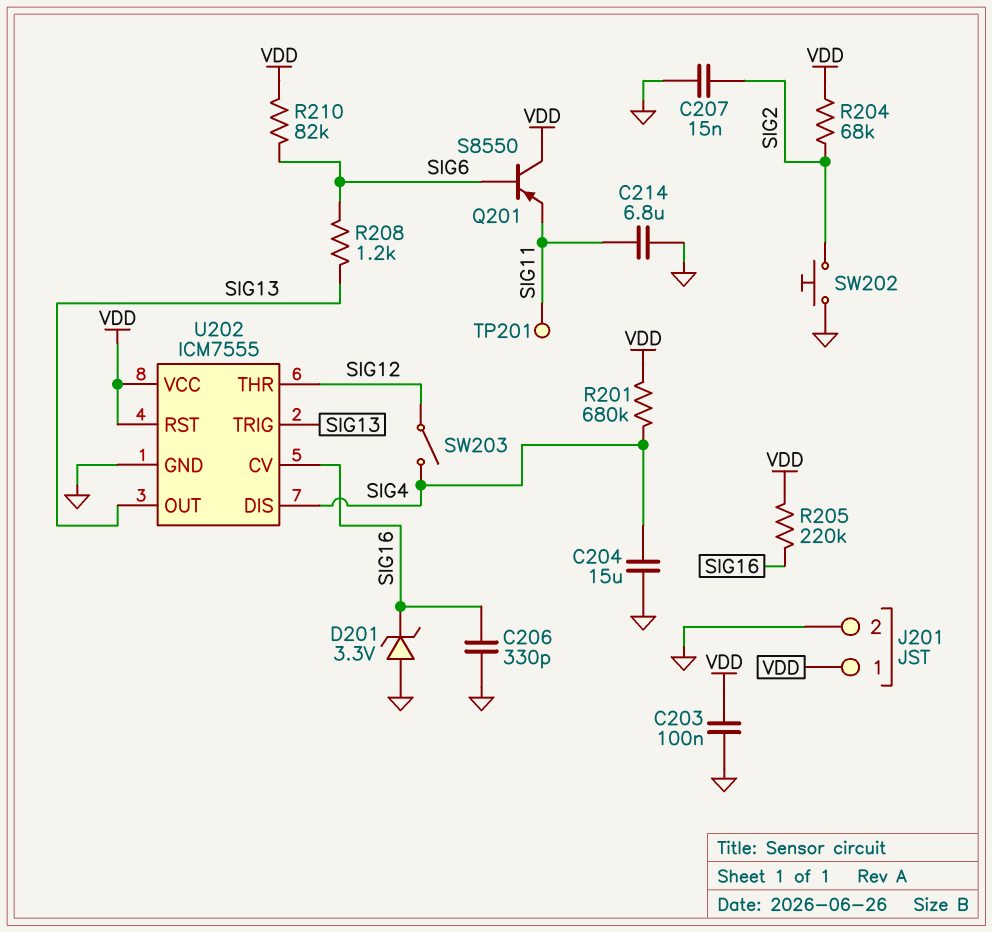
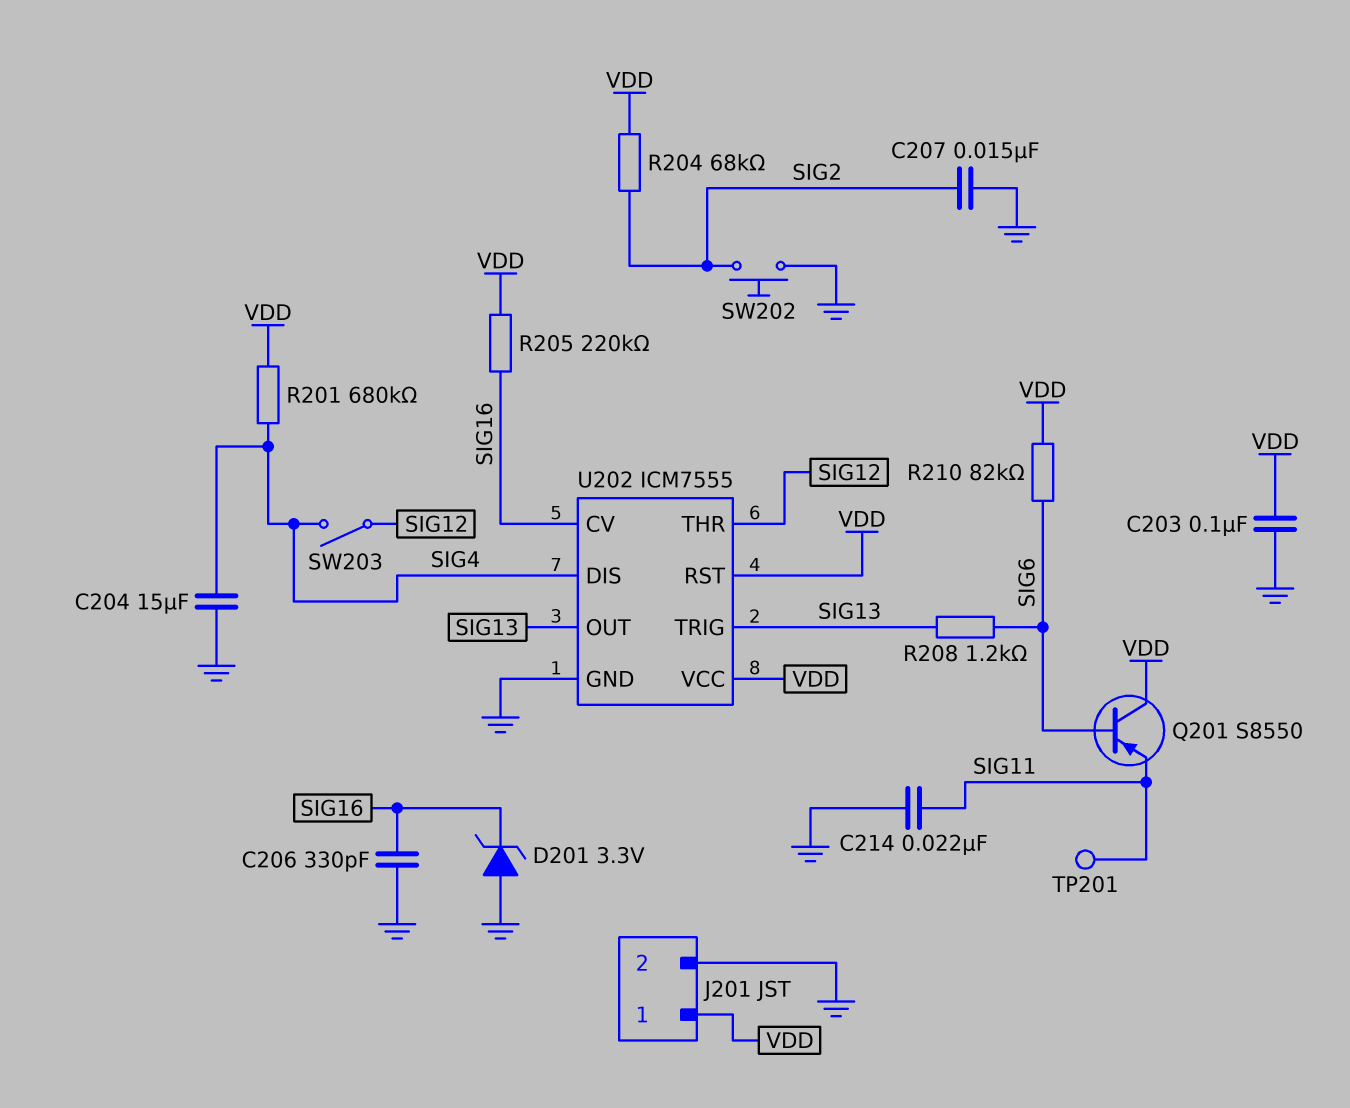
C214: 6.8uF (GND, SIG11) -> 22nF (GND, SIG11)

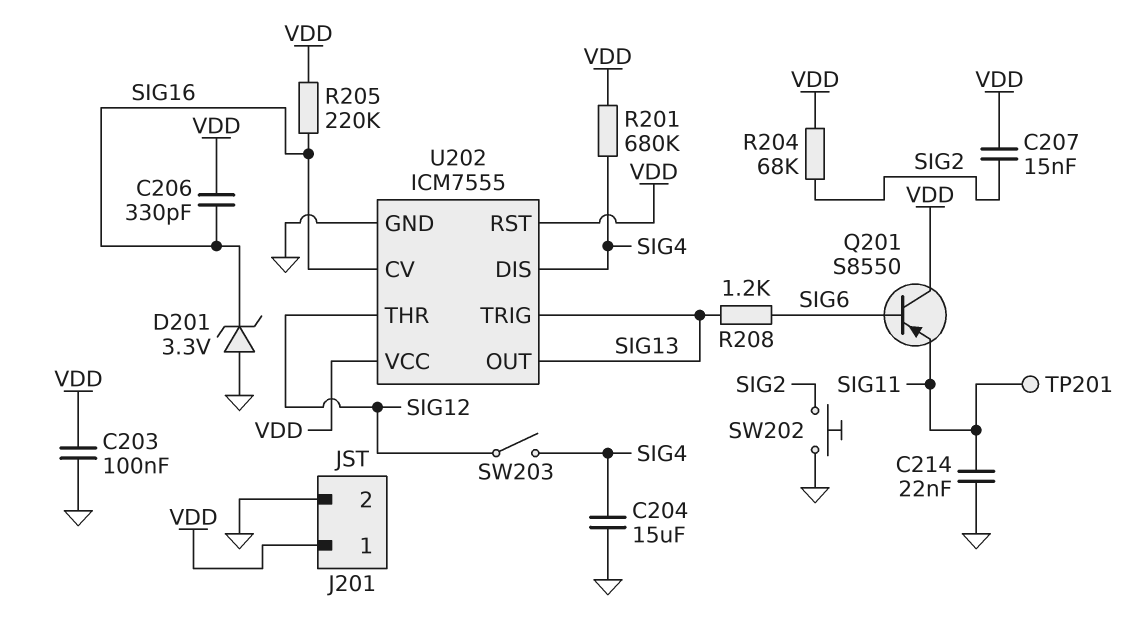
C206: 330pF (GND, SIG16) -> 330pF (SIG16, VDD)
C207: 15nF (GND, SIG2) -> 15nF (SIG2, VDD)
R210: 82k (SIG6, VDD) -> none

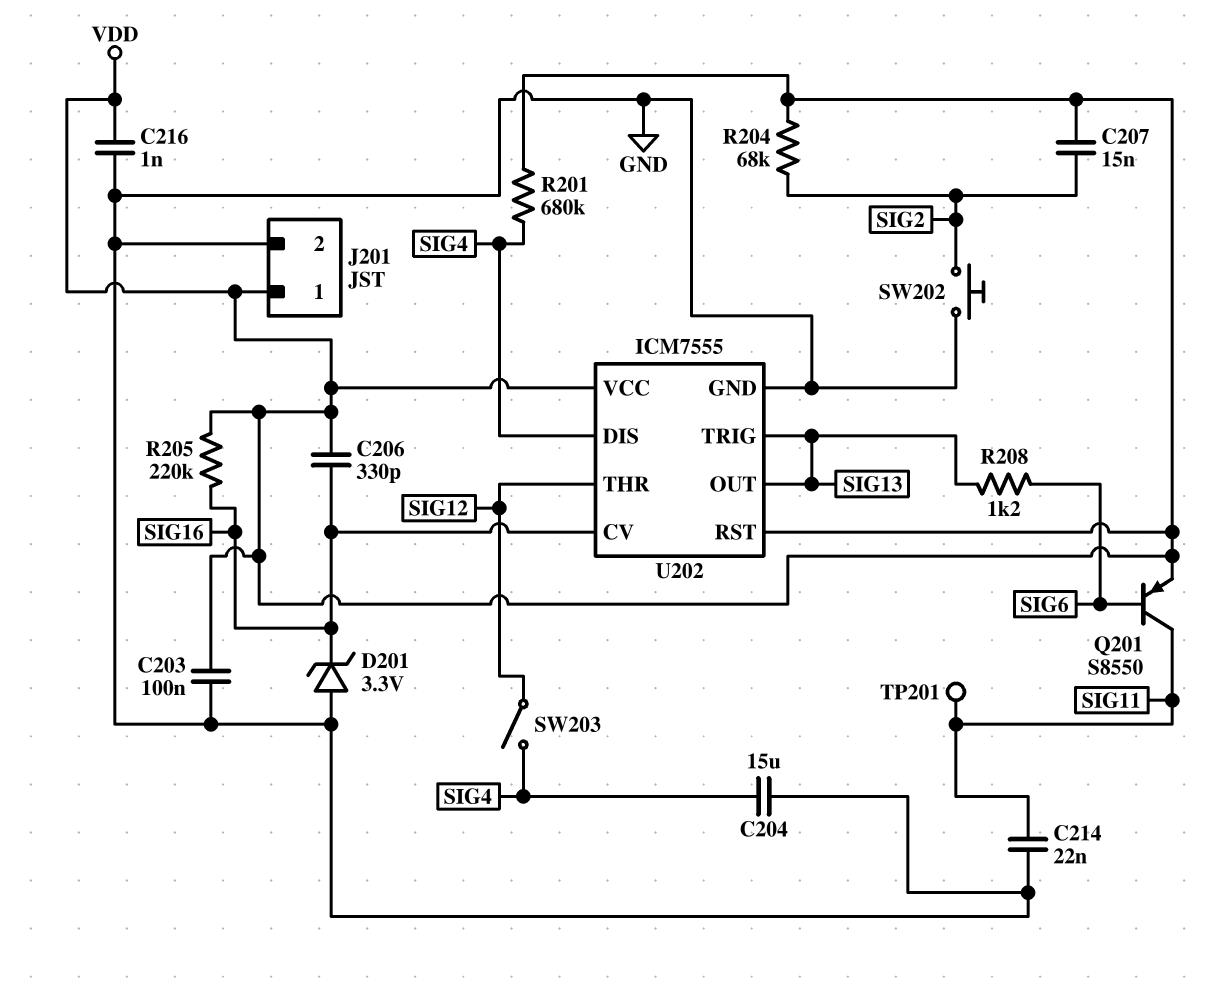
C216: none -> 1nF (GND, VDD)
Q201: PNP S8550 (B SIG6, C VDD, E SIG11) -> PNP S8550 (B SIG6, C SIG11, E VDD)

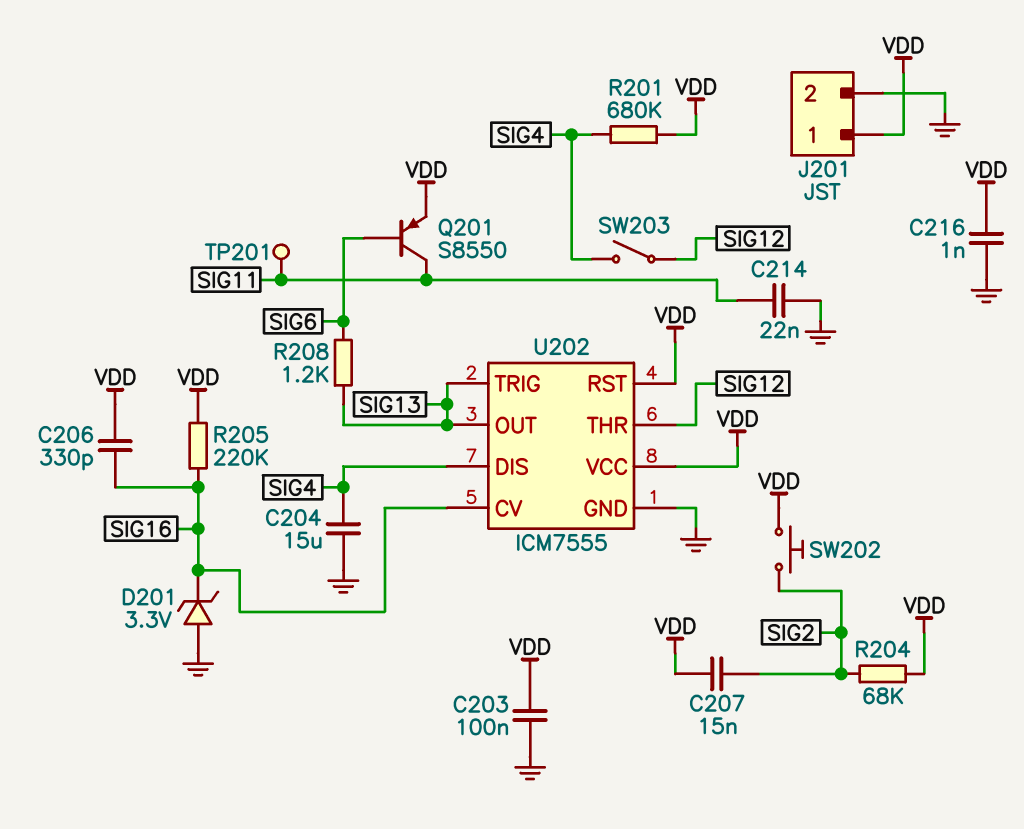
SW202: button (GND, SIG2) -> button (SIG2, VDD)

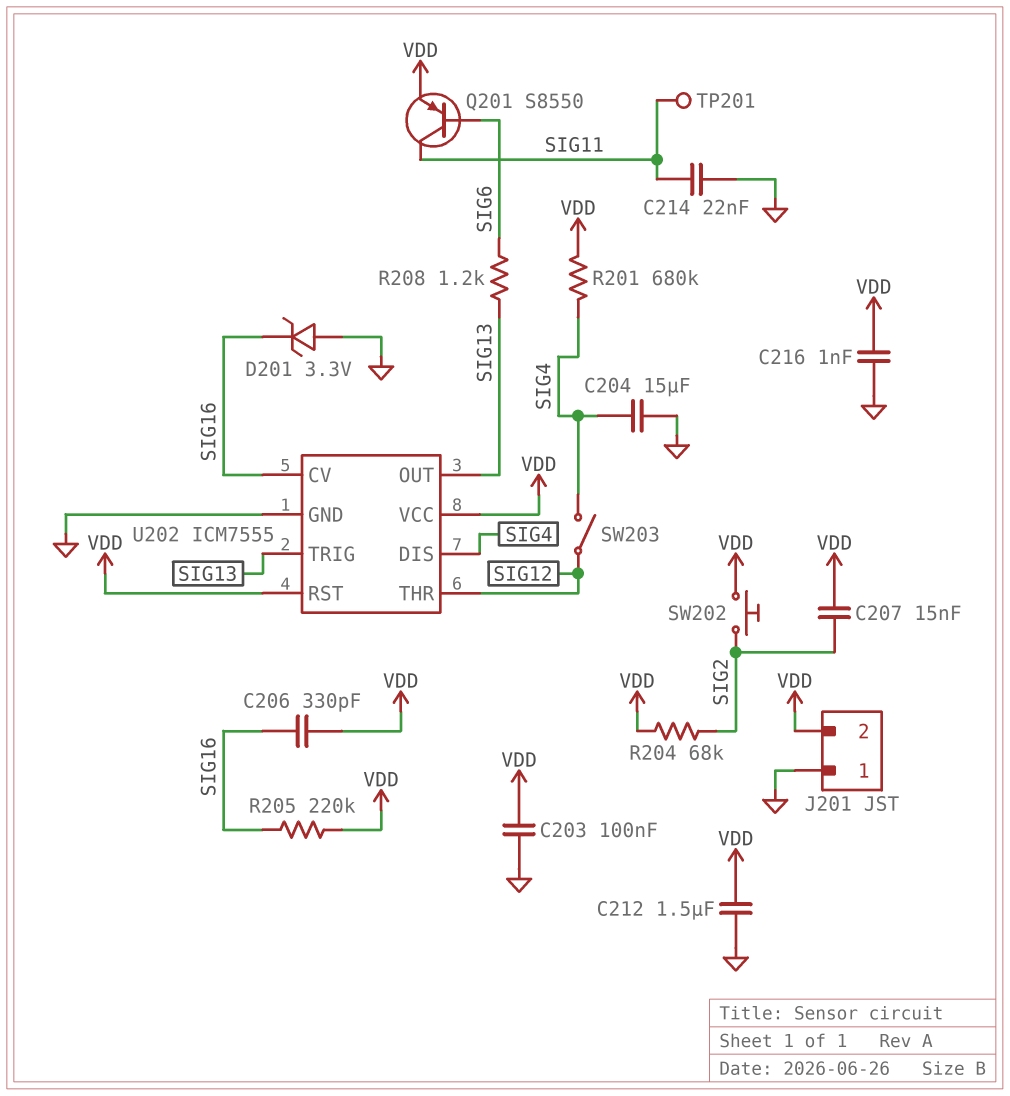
C212: none -> 1.5uF (GND, VDD)
J201 pin 1: VDD -> GND
J201 pin 2: GND -> VDD

